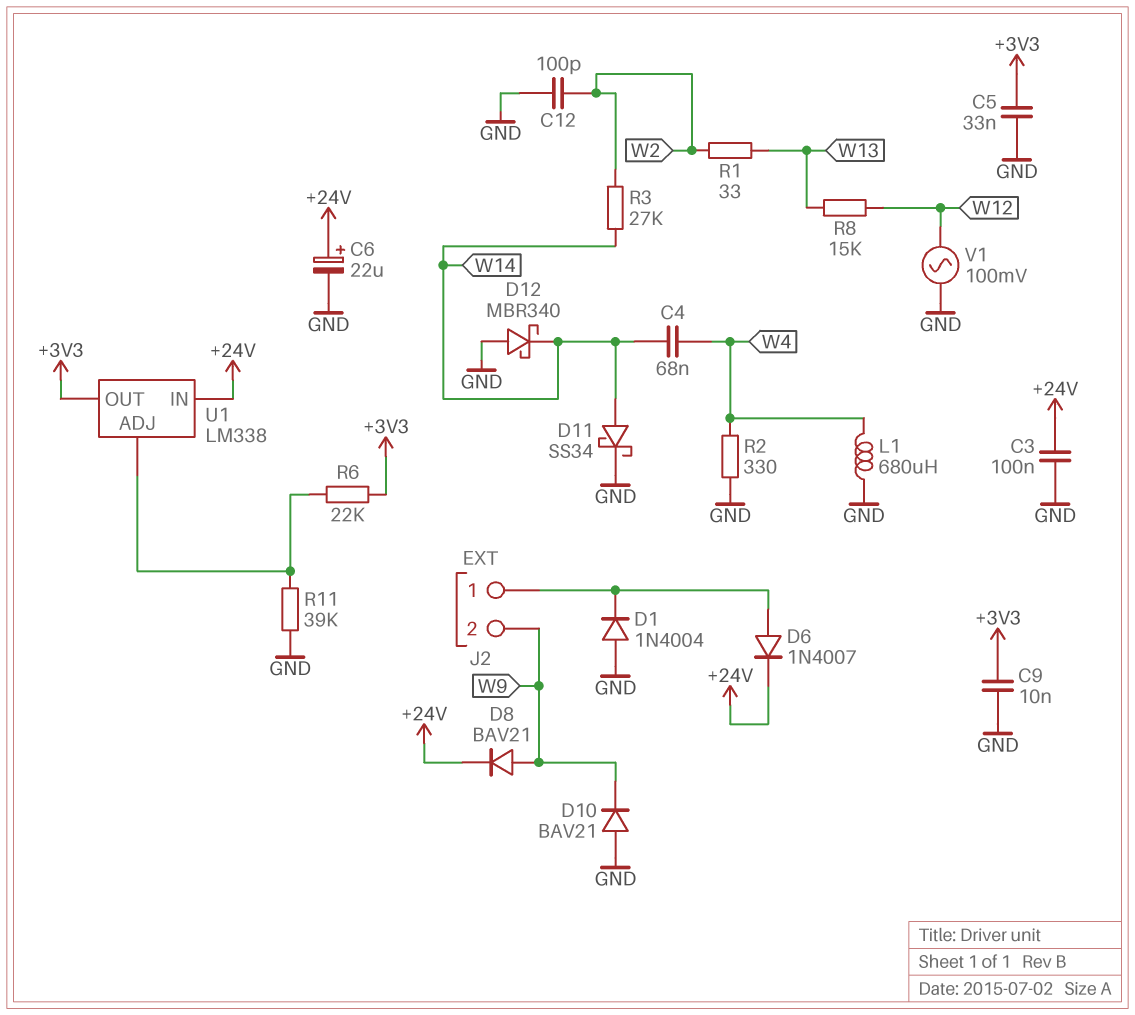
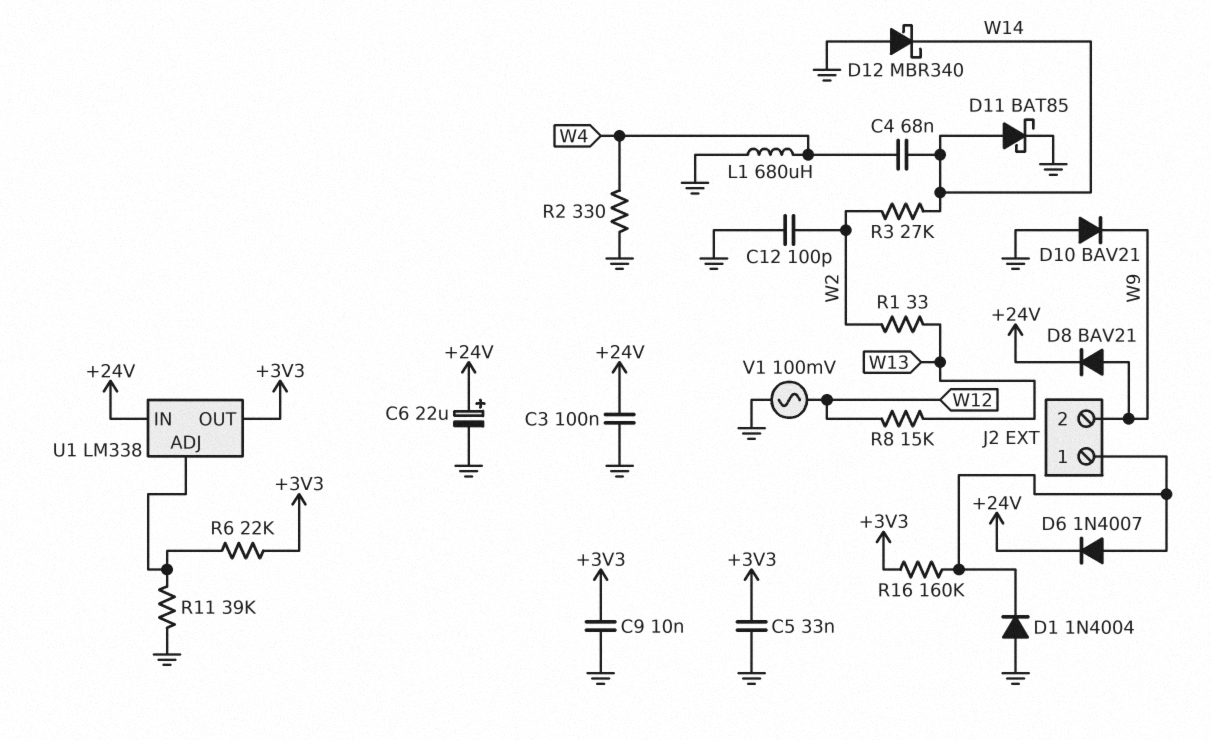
D11: schottky SS34 (A W14, K GND) -> schottky BAT85 (A W14, K GND)
R16: none -> 160k (+3V3, J2/1)

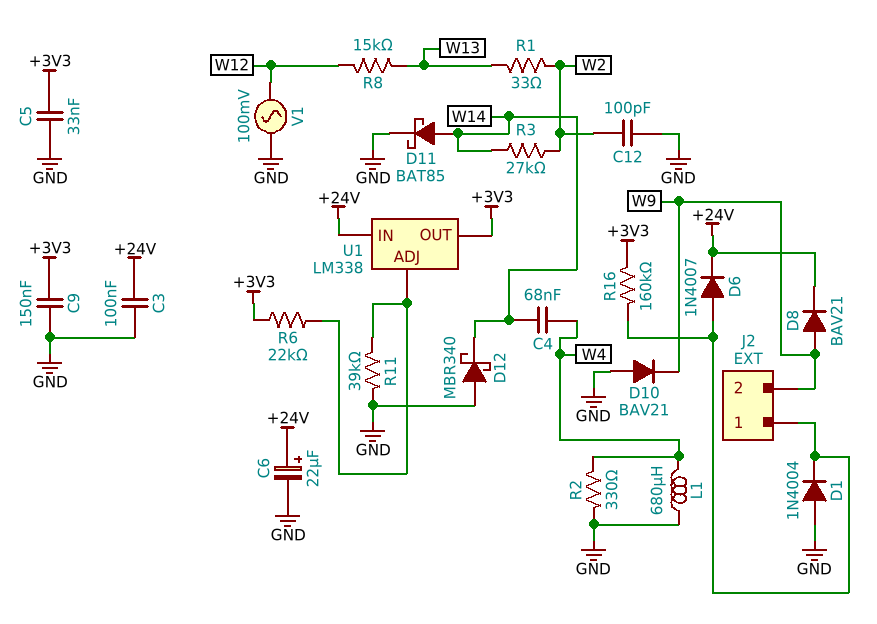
C9: 10nF (+3V3, GND) -> 150nF (+3V3, GND)

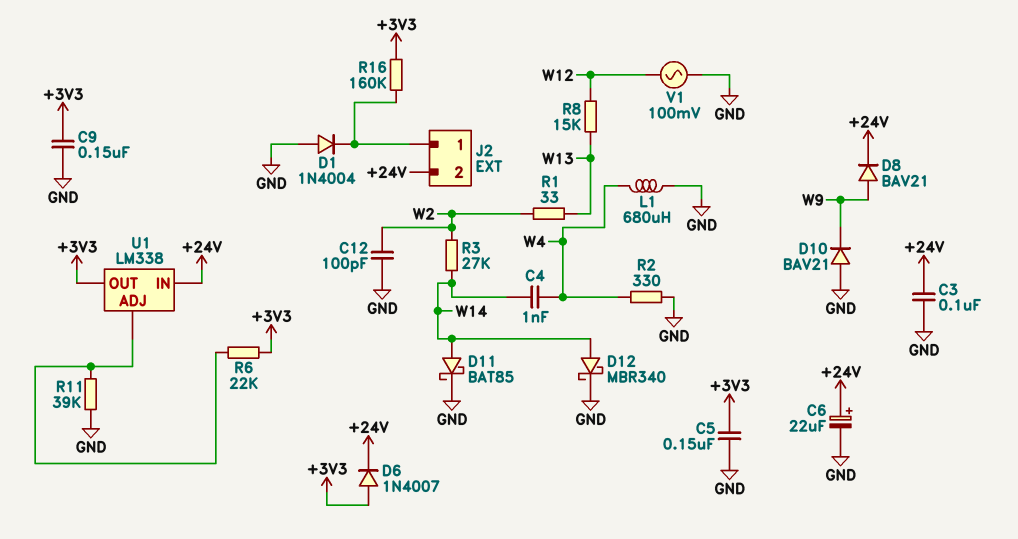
C4: 68nF (W4, W14) -> 1nF (W4, W14)
C5: 33nF (+3V3, GND) -> 150nF (+3V3, GND)
D6: diode 1N4007 (A J2/1, K +24V) -> diode 1N4007 (A +3V3, K +24V)
D12: schottky MBR340 (A GND, K W14) -> schottky MBR340 (A W14, K GND)
J2 pin 2: W9 -> +24V

